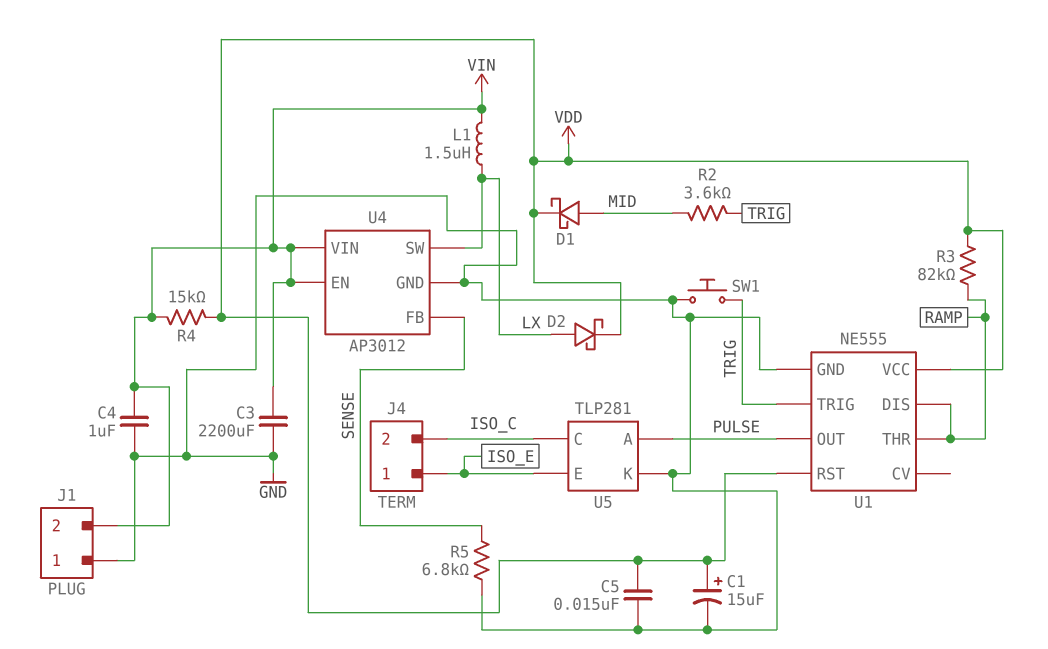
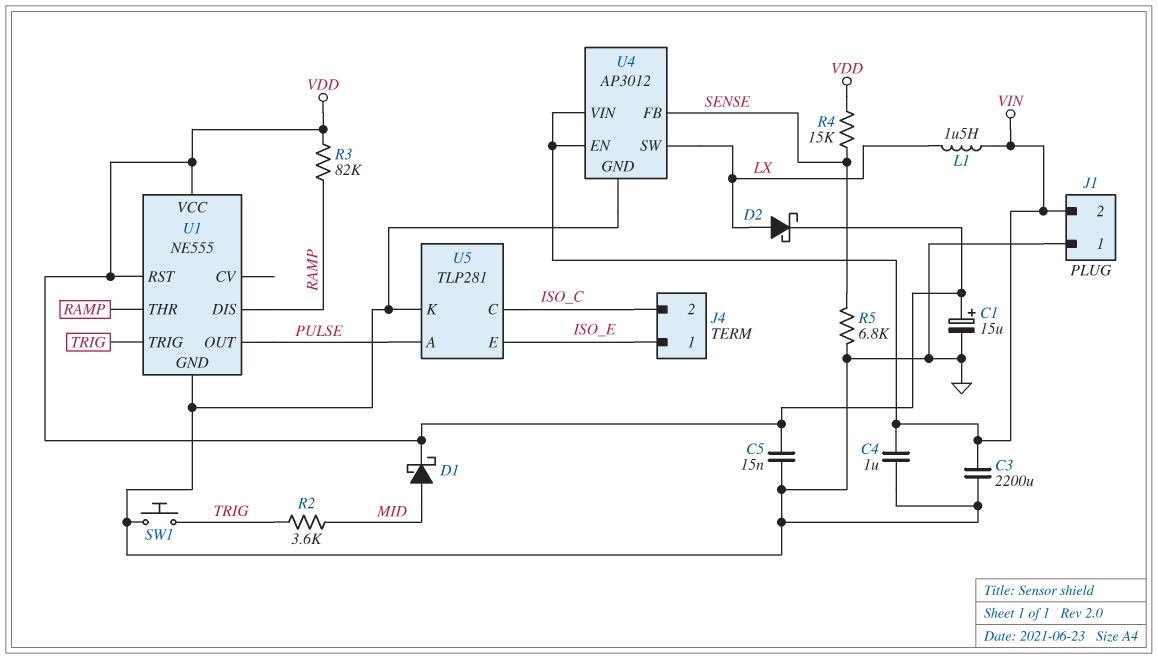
R4: 15k (VDD, VIN) -> 15k (SENSE, VDD)

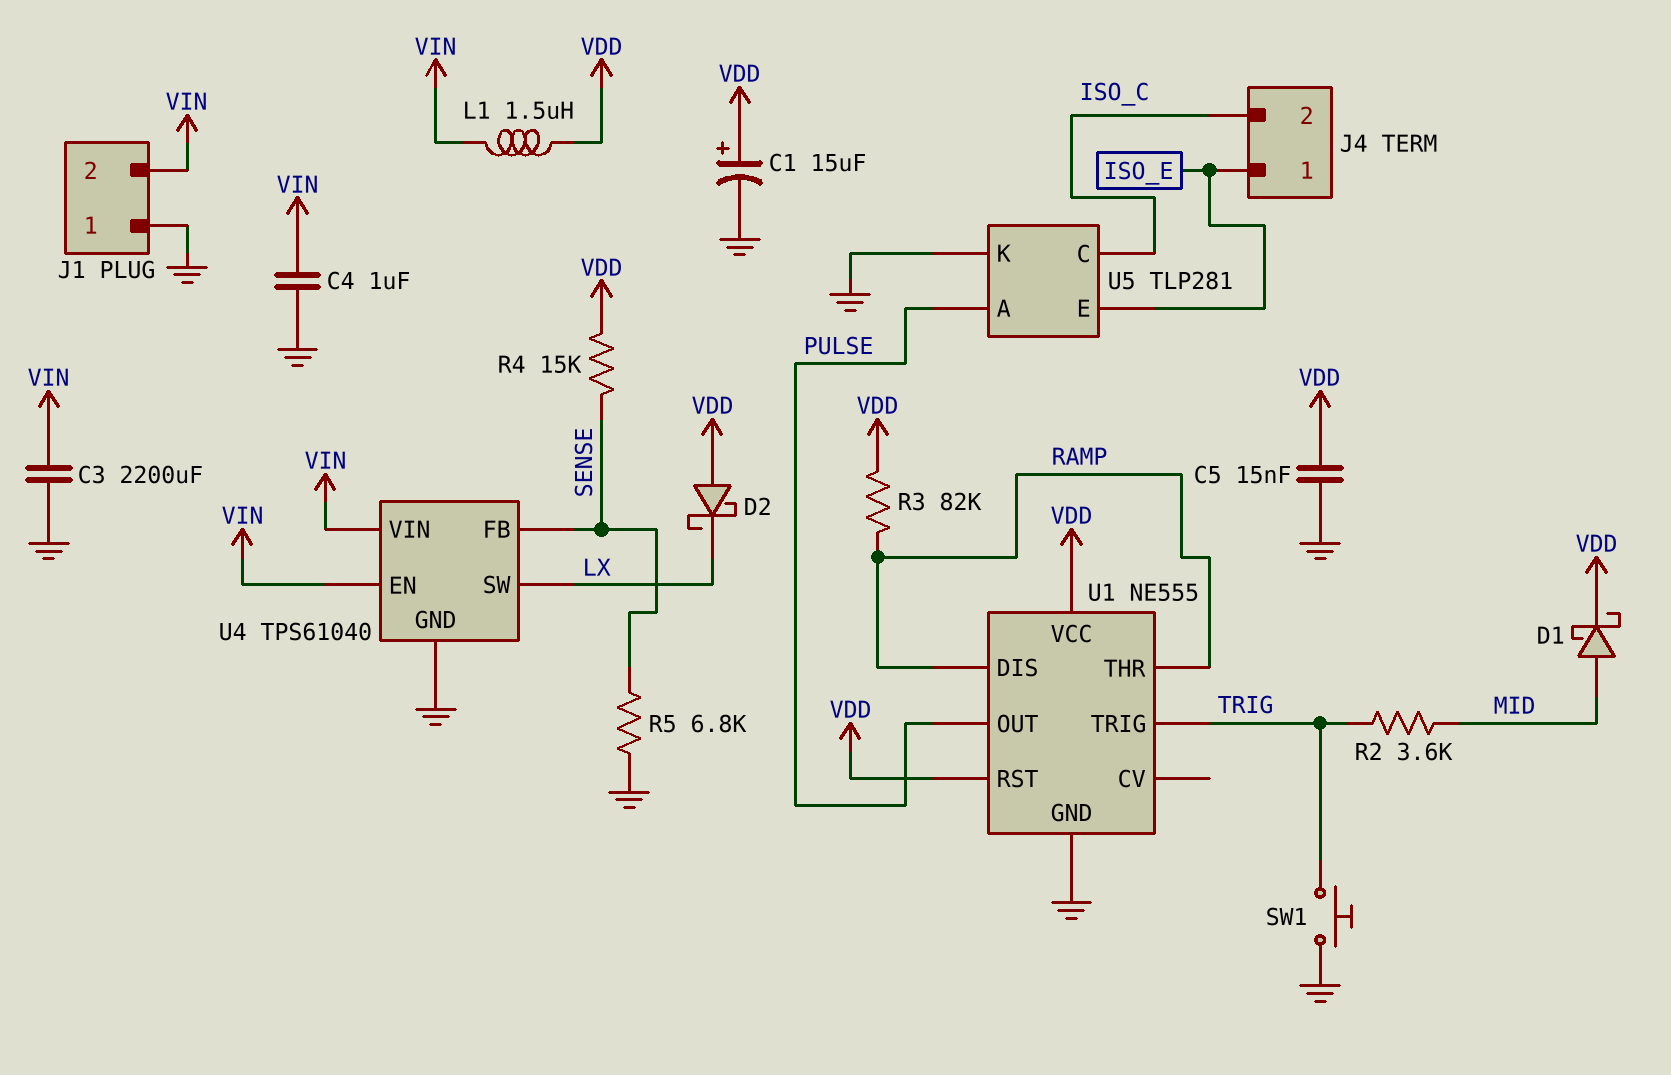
D2: schottky (A LX, K VDD) -> schottky (A VDD, K LX)
L1: 1.5uH (LX, VIN) -> 1.5uH (VDD, VIN)
U4: AP3012 -> TPS61040

